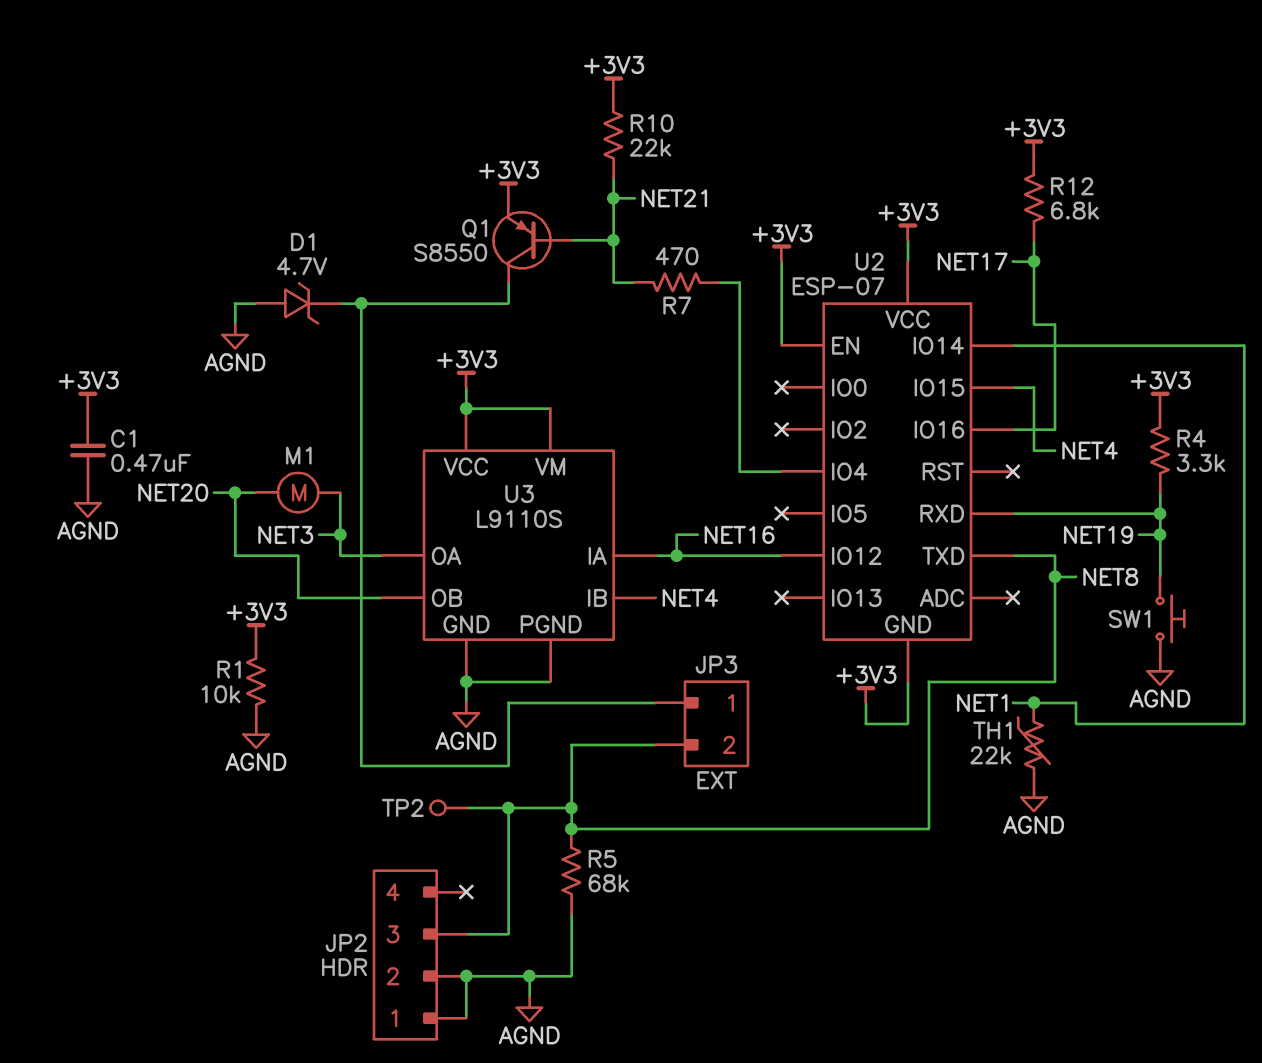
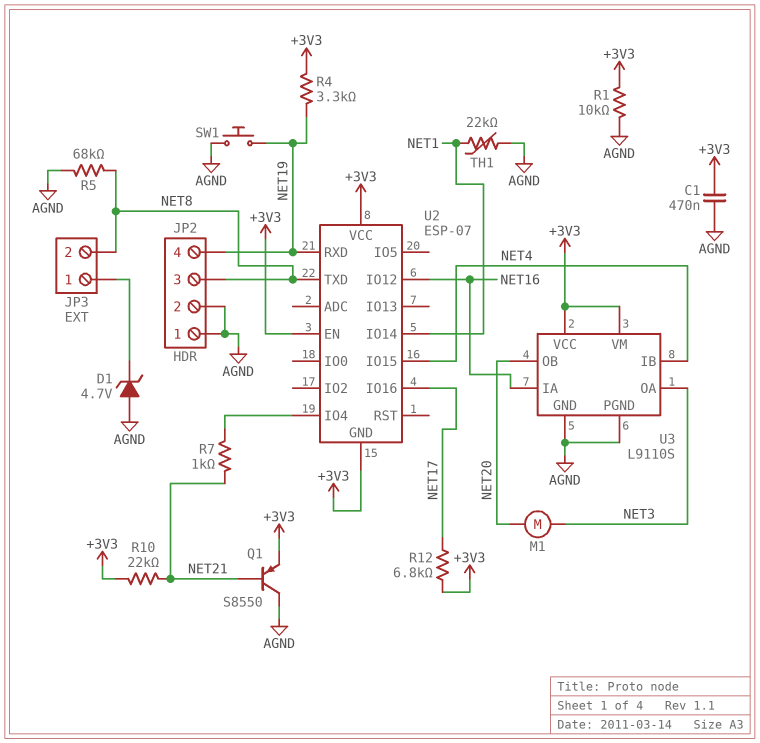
JP2 pin 4: none -> NET19
Q1: PNP S8550 (B NET21, C JP3/1, E +3V3) -> PNP S8550 (B NET21, C AGND, E +3V3)
R7: 470 (NET21, U2/IO4) -> 1k (NET21, U2/IO4)
TP2: test point (NET8) -> none

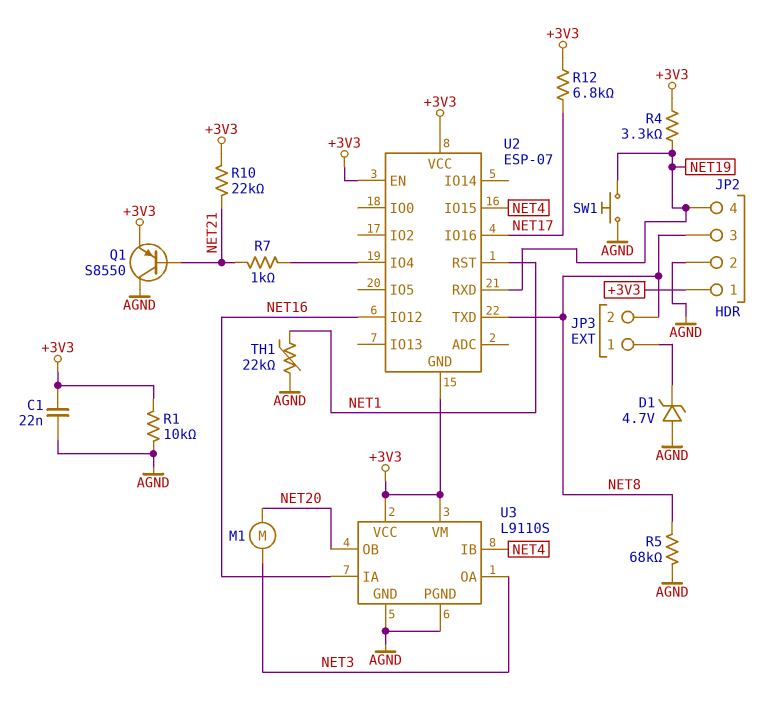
C1: 470nF (+3V3, AGND) -> 22nF (+3V3, AGND)
JP2 pin 1: AGND -> +3V3
U2 pin IO14: NET1 -> none
U2 pin RST: none -> NET1

